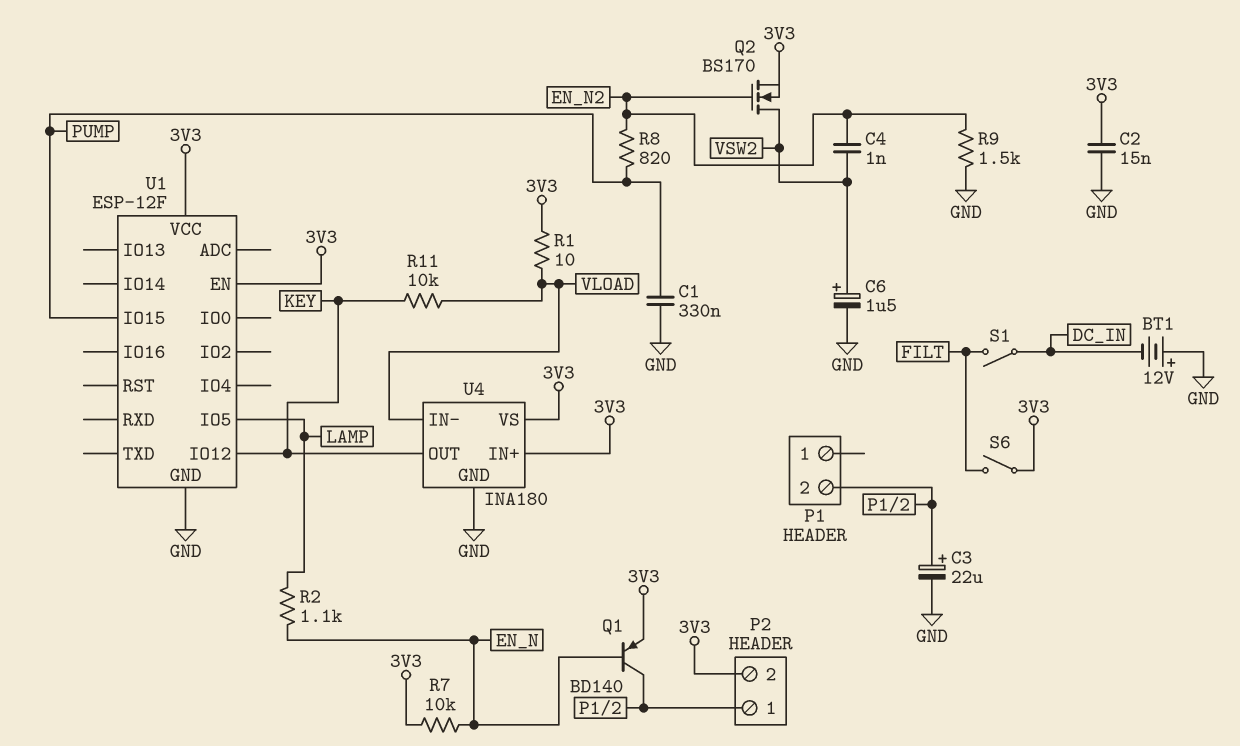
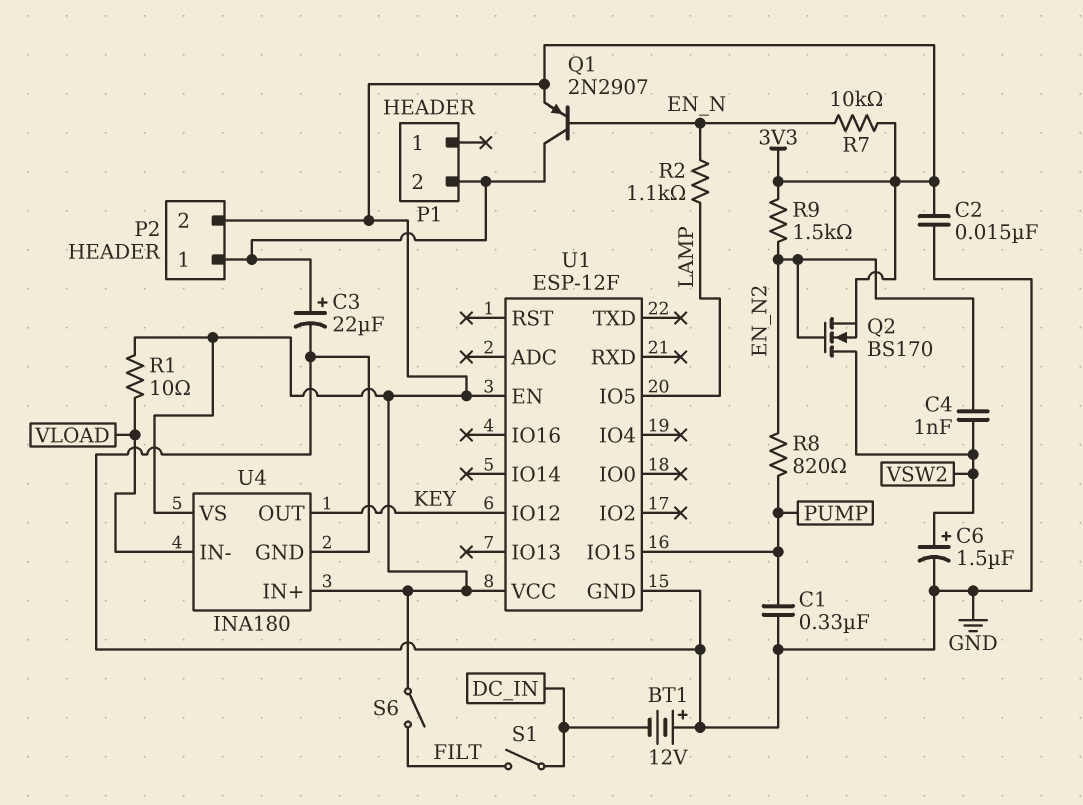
Q1: PNP BD140 (B EN_N, C P1/2, E 3V3) -> PNP 2N2907 (B EN_N, C P1/2, E 3V3)
R9: 1.5k (EN_N2, GND) -> 1.5k (3V3, EN_N2)
R11: 10k (KEY, VLOAD) -> none

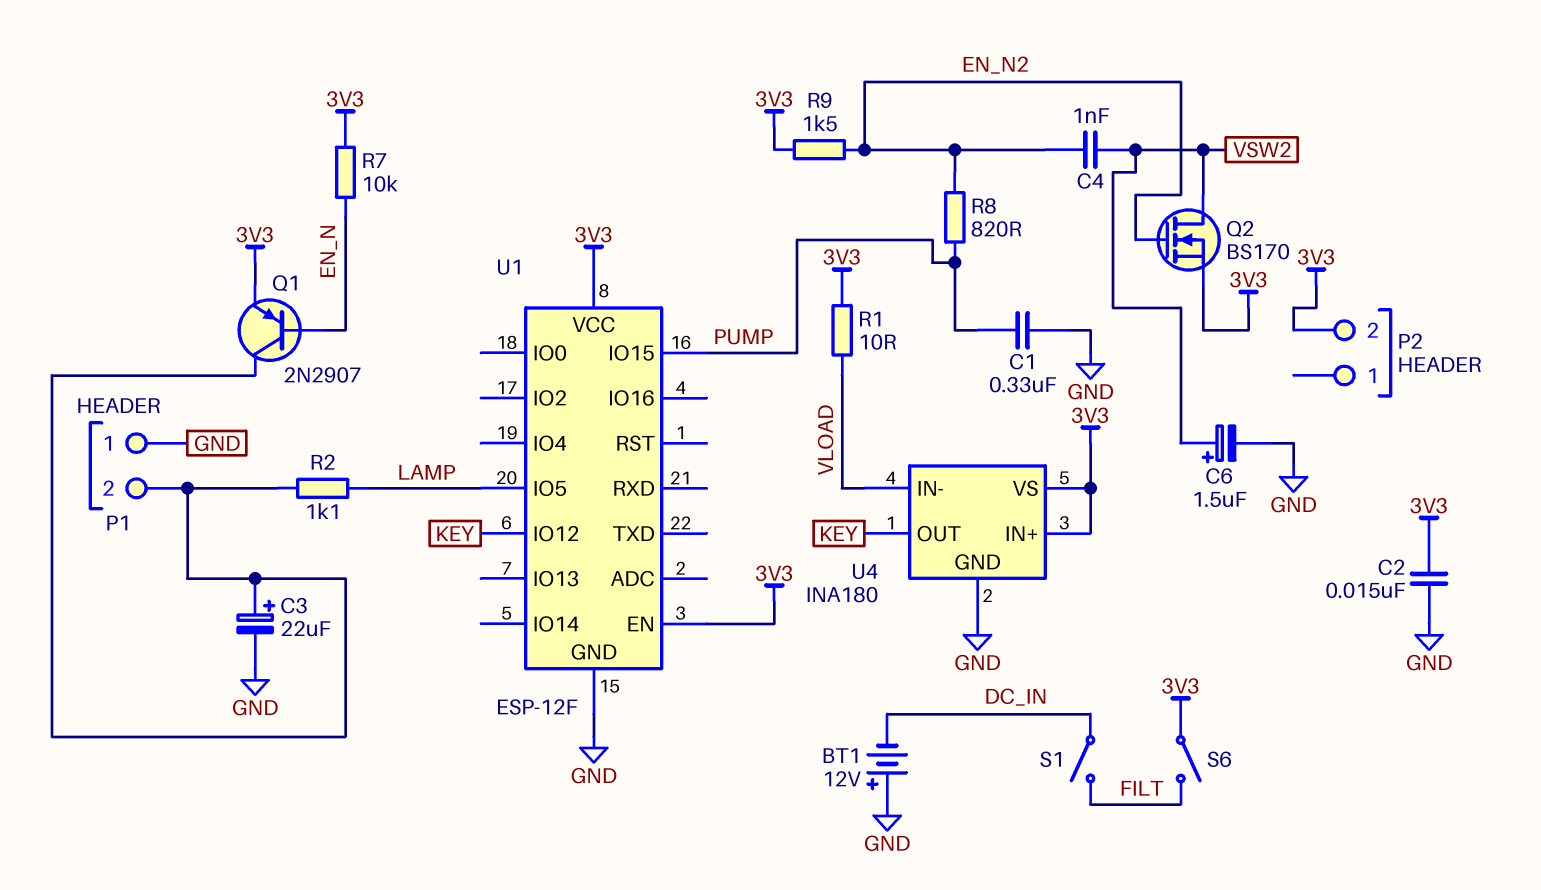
P1 pin 1: none -> GND
P2 pin 1: P1/2 -> none
R2: 1.1k (EN_N, LAMP) -> 1.1k (LAMP, P1/2)

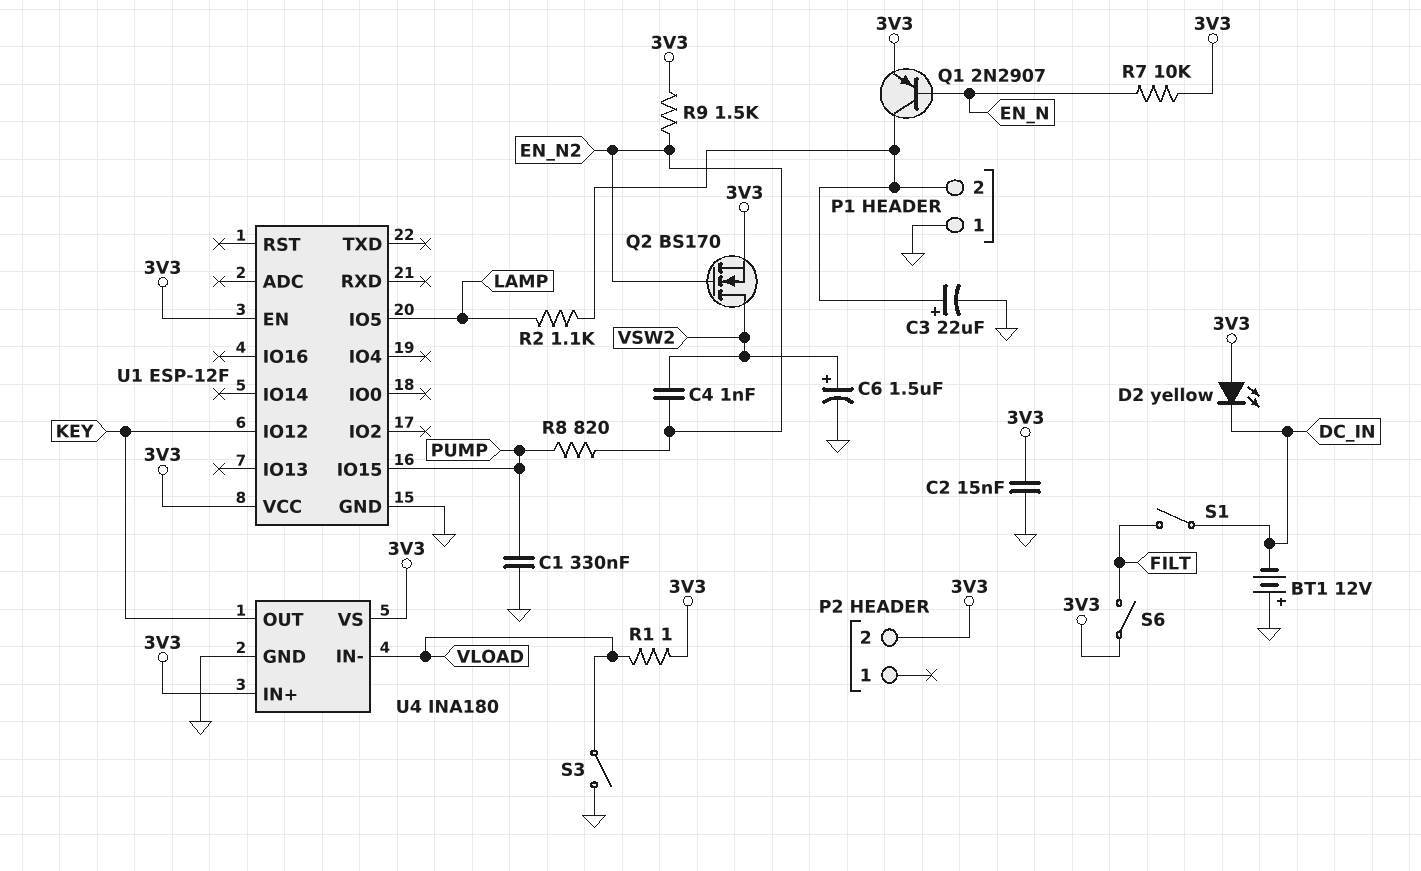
D2: none -> LED yellow (A 3V3, K DC_IN)
R1: 10 (3V3, VLOAD) -> 1 (3V3, VLOAD)
S3: none -> switch (GND, VLOAD)

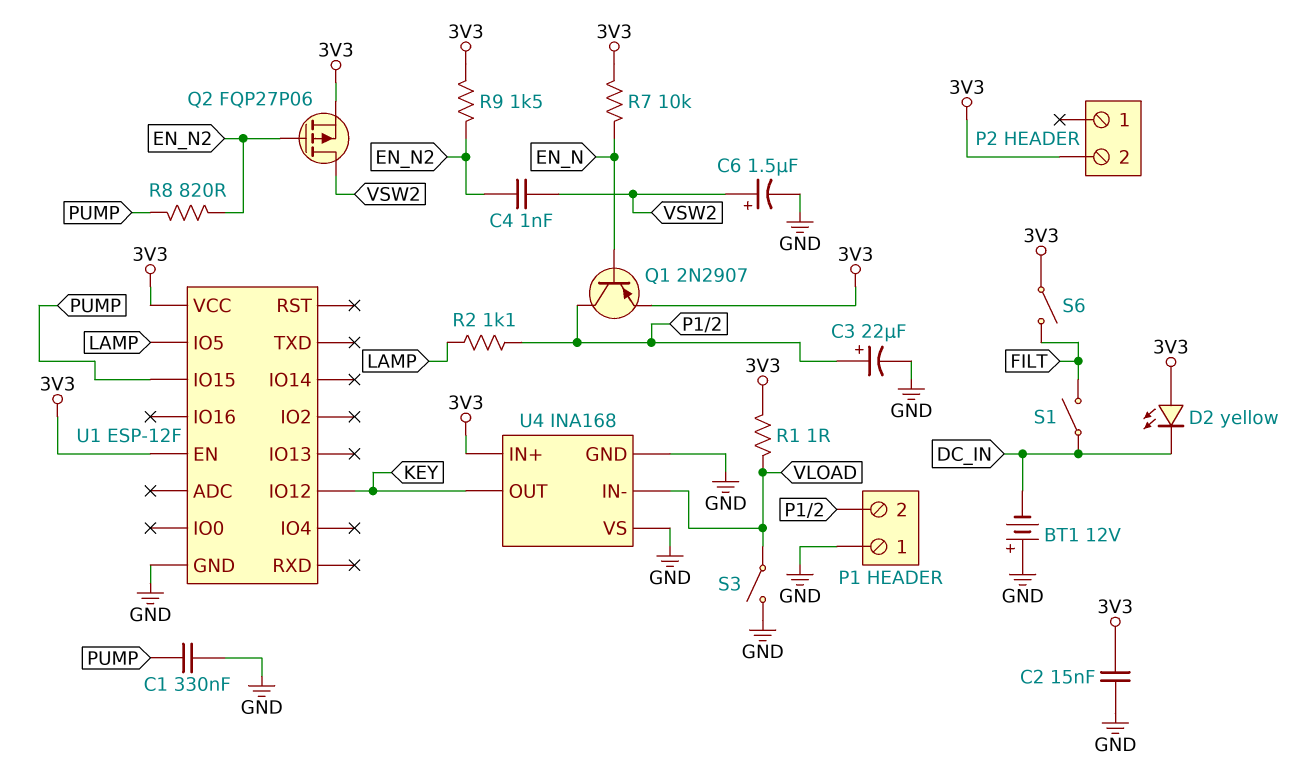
Q2: NMOS BS170 (G EN_N2, D VSW2, S 3V3) -> PMOS FQP27P06 (G EN_N2, D VSW2, S 3V3)
U4: INA180 -> INA168
U4 pin VS: 3V3 -> GND

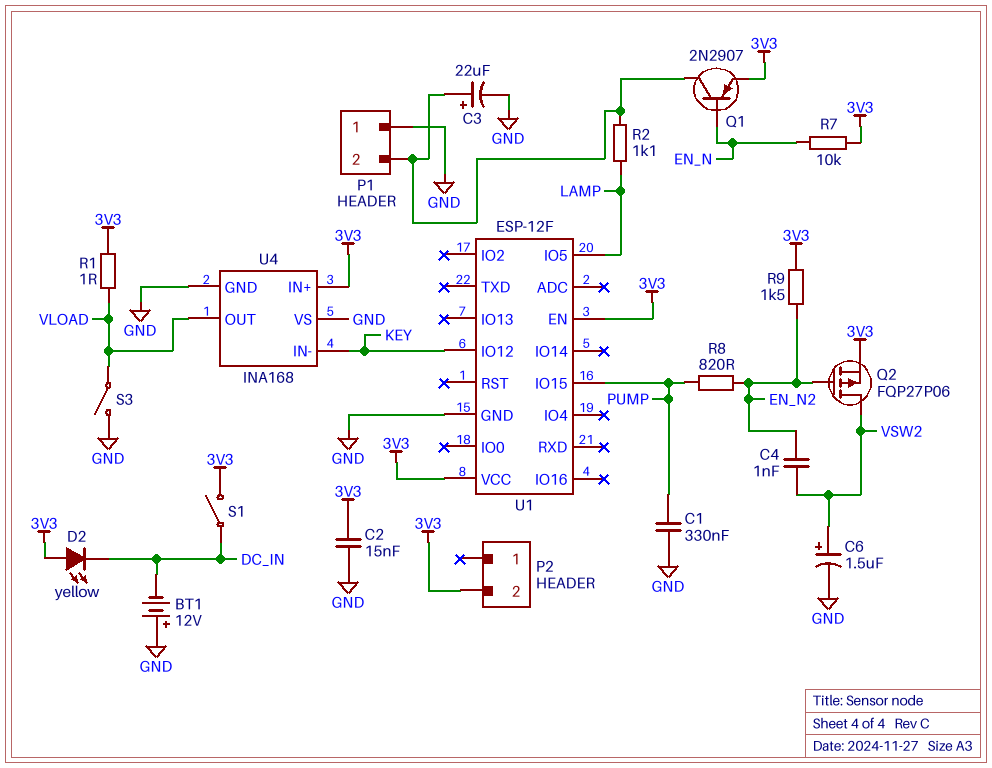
S1: switch (DC_IN, FILT) -> switch (3V3, DC_IN)
S6: switch (3V3, FILT) -> none
U4 pin IN-: VLOAD -> KEY
U4 pin OUT: KEY -> VLOAD

